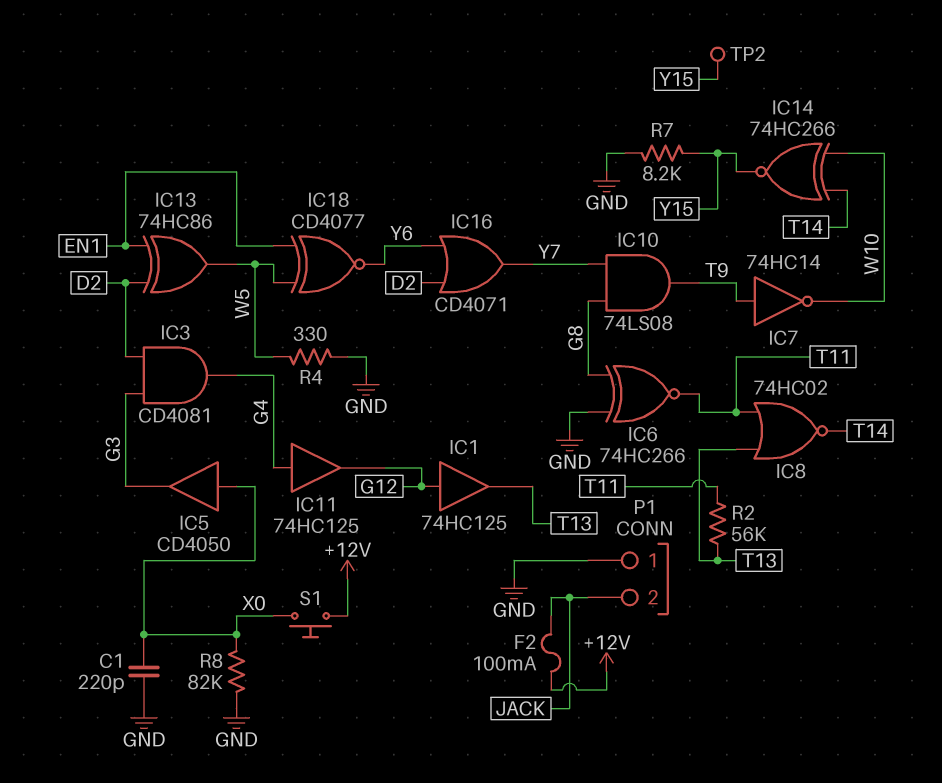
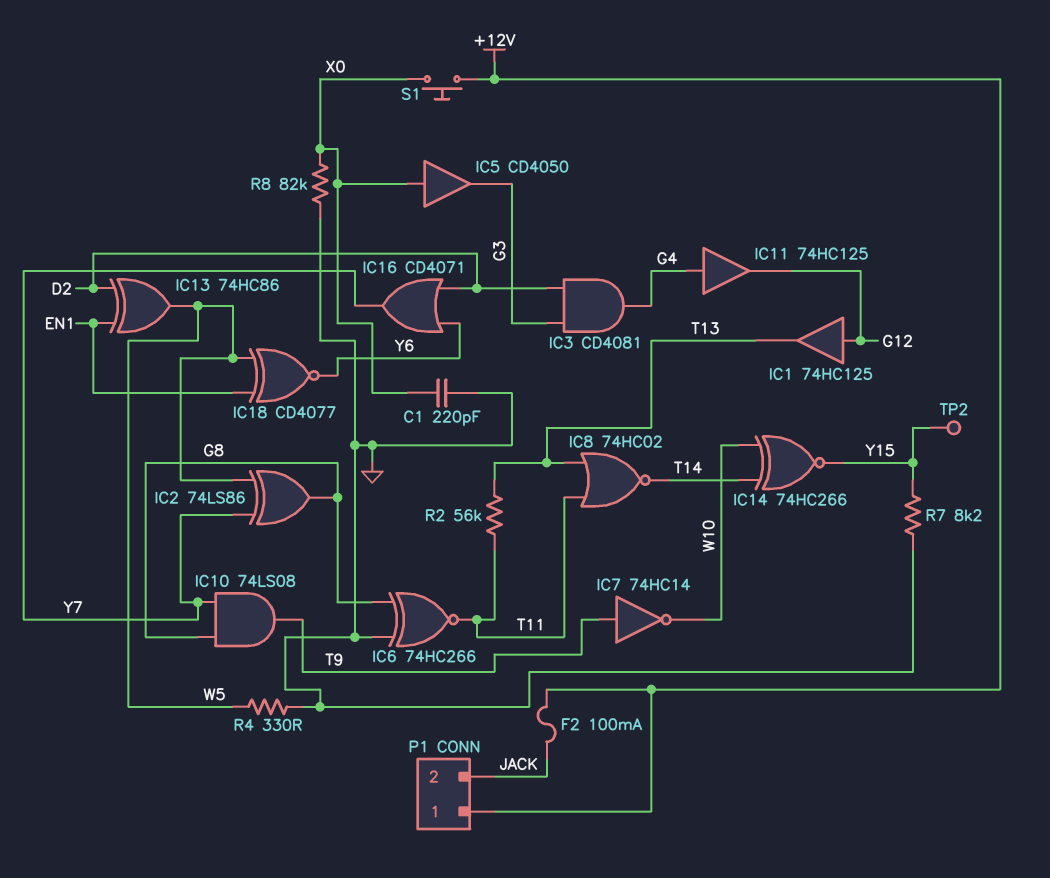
IC2: none -> XOR 74LS86 (in W5, in Y7, out G8)
P1 pin 1: GND -> +12V

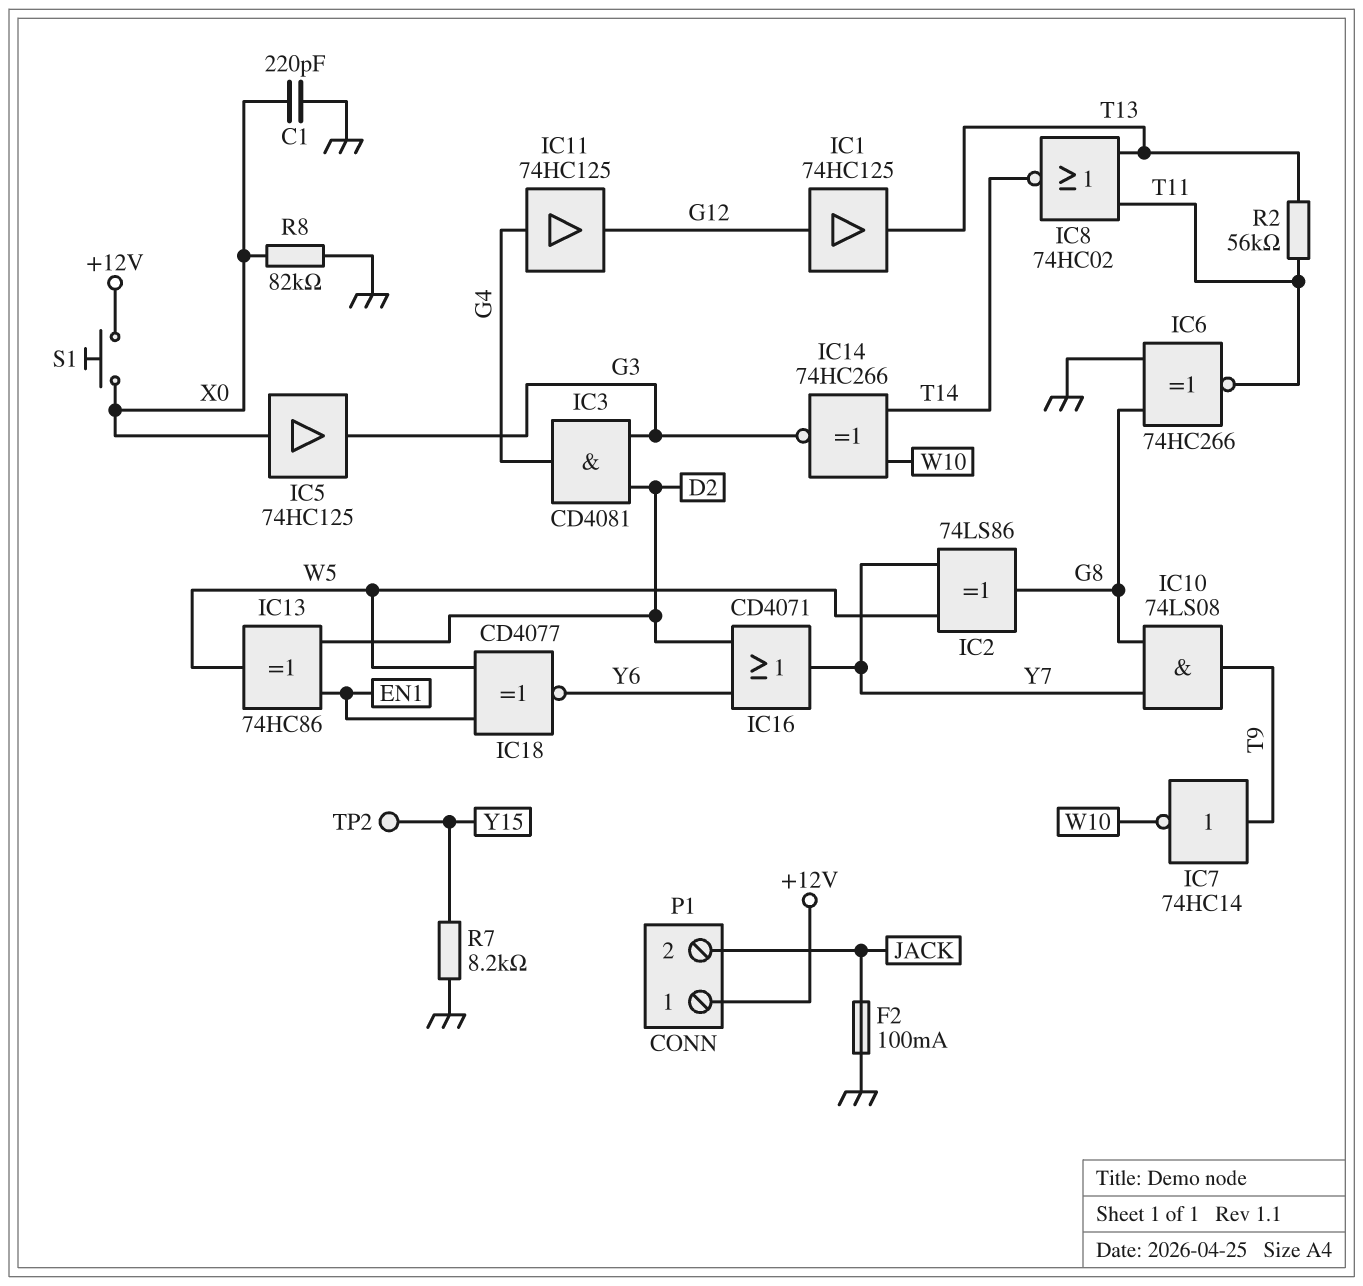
F2: 100mA (+12V, JACK) -> 100mA (GND, JACK)
IC5: buffer CD4050 (in X0, out G3) -> buffer 74HC125 (in X0, out G3)
IC14: XNOR 74HC266 (in T14, in W10, out Y15) -> XNOR 74HC266 (in T14, in W10, out G3)
R4: 330 (GND, W5) -> none

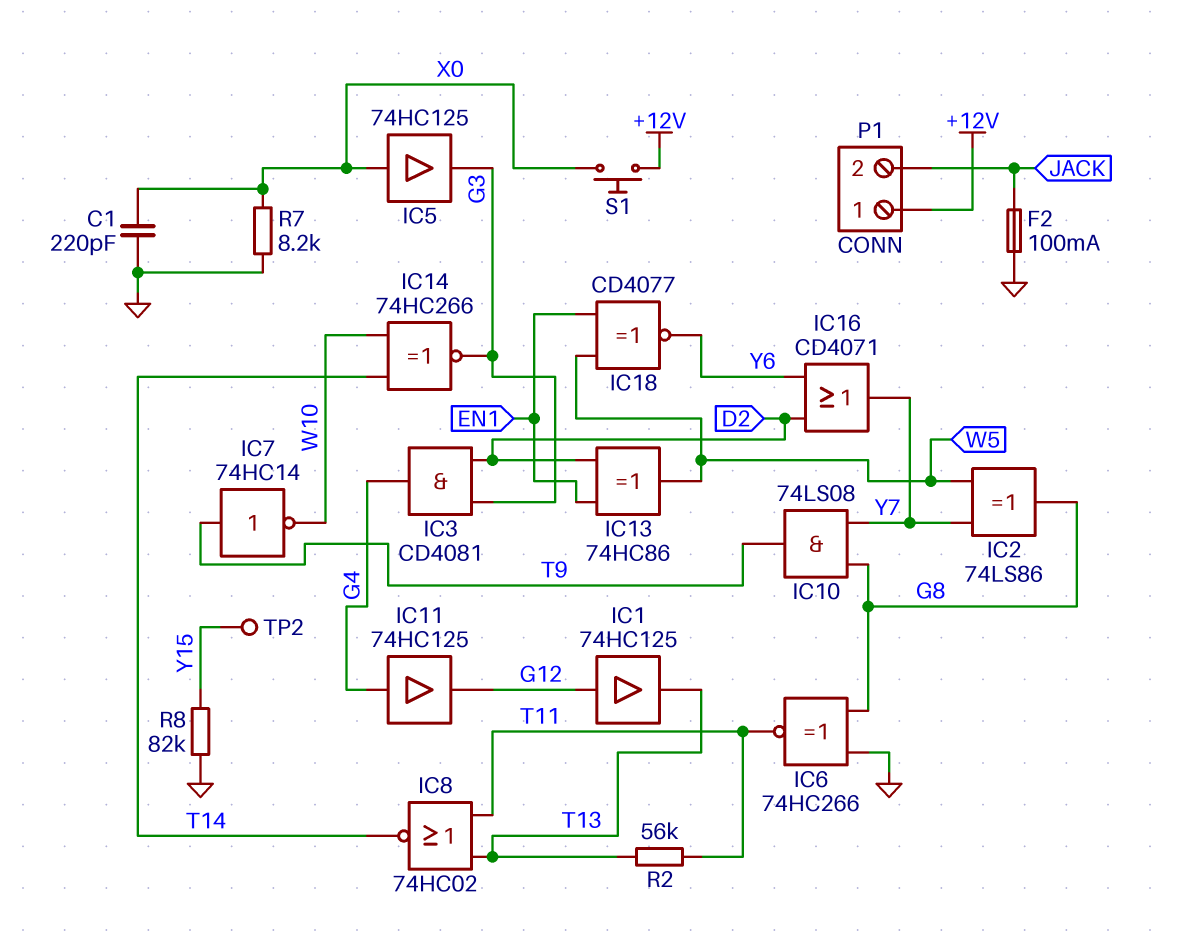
R7: 8.2k (GND, Y15) -> 8.2k (GND, X0)
R8: 82k (GND, X0) -> 82k (GND, Y15)

